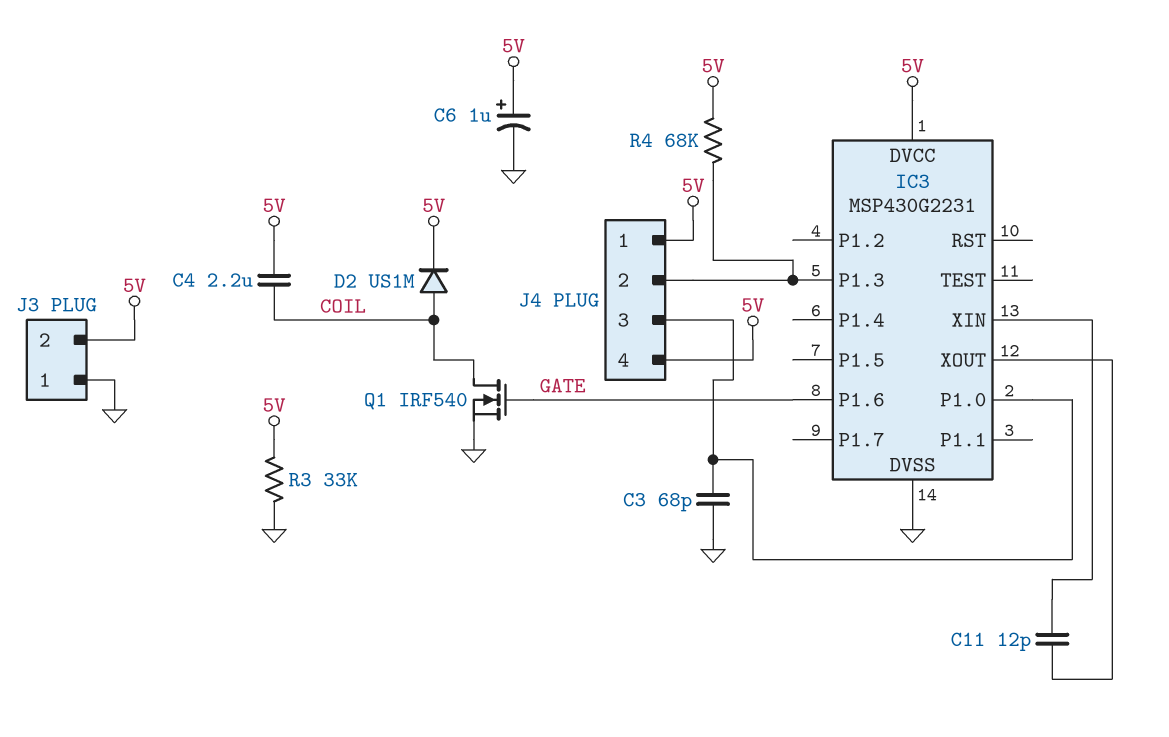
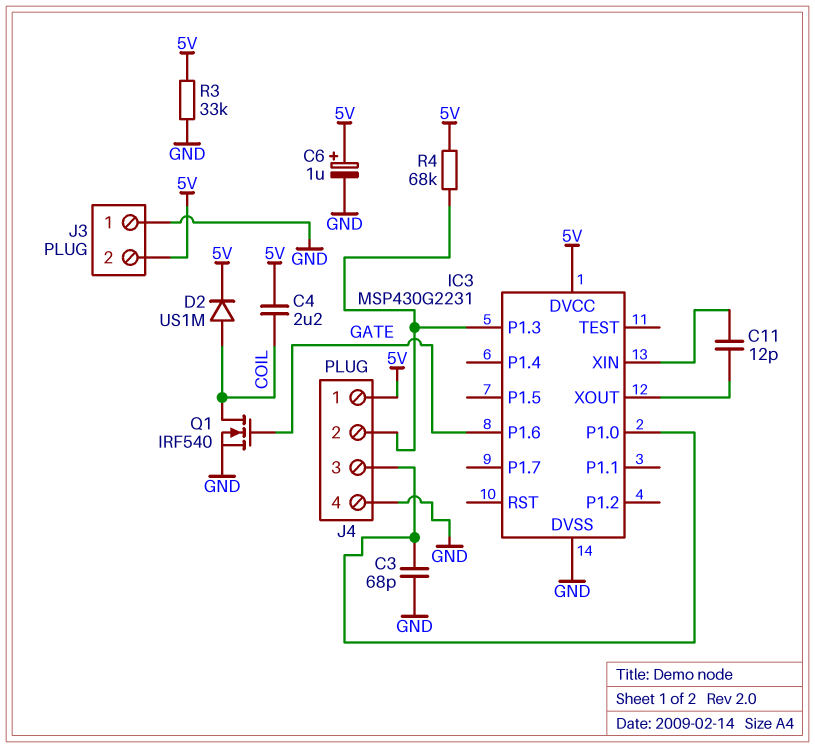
J4 pin 4: 5V -> GND

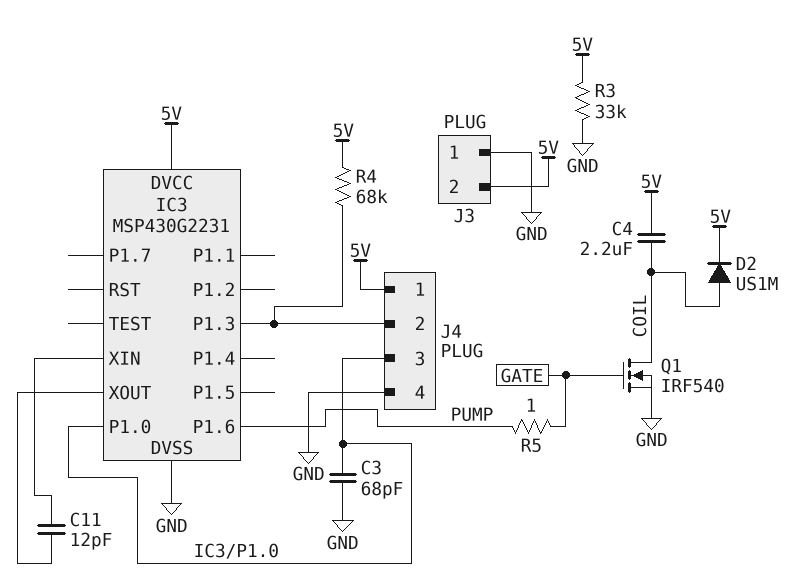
C6: 1uF (plus 5V, minus GND) -> none
IC3 pin P1.6: GATE -> PUMP
R5: none -> 1 (GATE, PUMP)

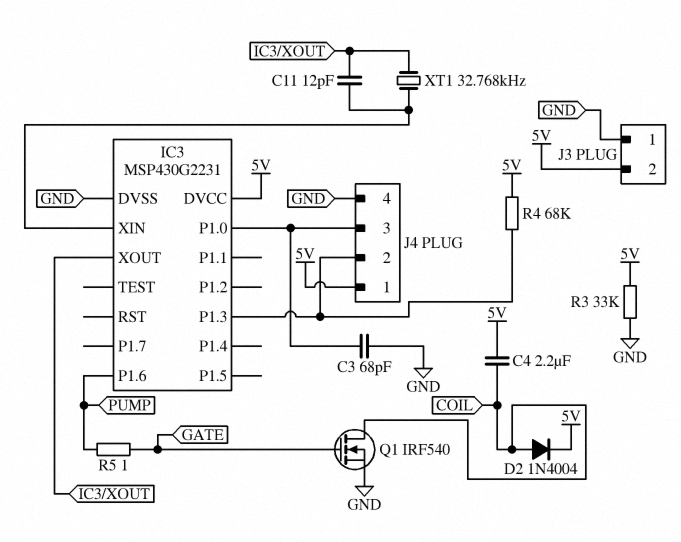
D2: diode US1M (A COIL, K 5V) -> diode 1N4004 (A COIL, K 5V)
XT1: none -> 32.768kHz (IC3/XIN, IC3/XOUT)

